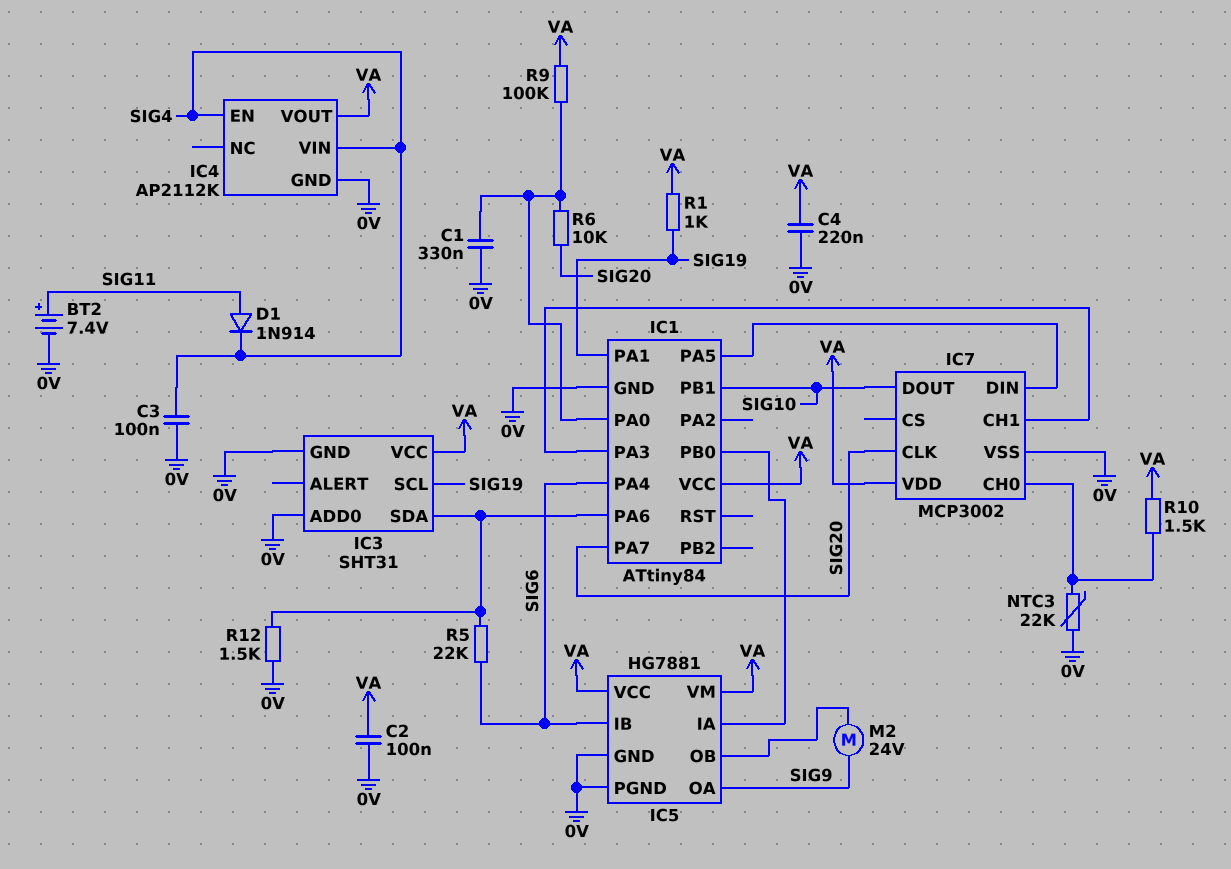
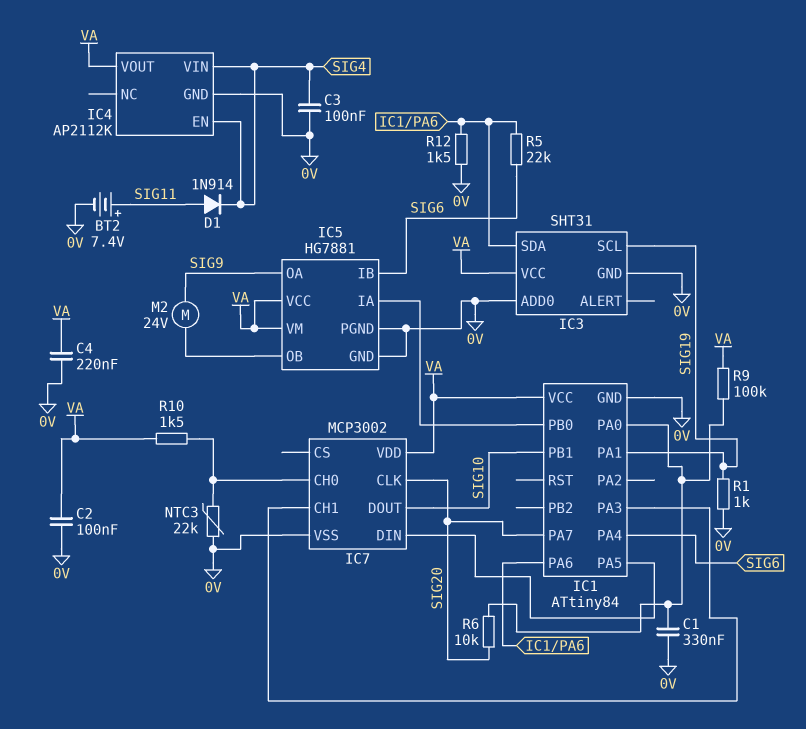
R1: 1k (SIG19, VA) -> 1k (0V, SIG19)

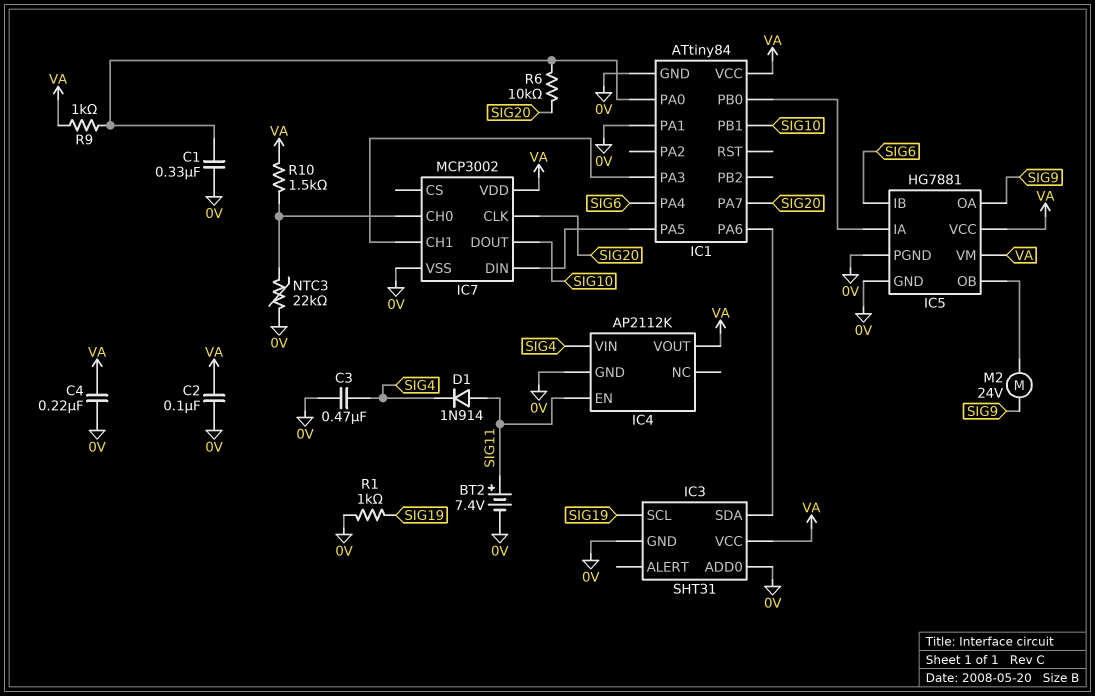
C3: 100nF (0V, SIG4) -> 470nF (0V, SIG4)
IC1 pin PA1: SIG19 -> 0V
IC4 pin EN: SIG4 -> SIG11
R5: 22k (IC1/PA6, SIG6) -> none
R9: 100k (IC1/PA0, VA) -> 1k (IC1/PA0, VA)
R12: 1.5k (0V, IC1/PA6) -> none

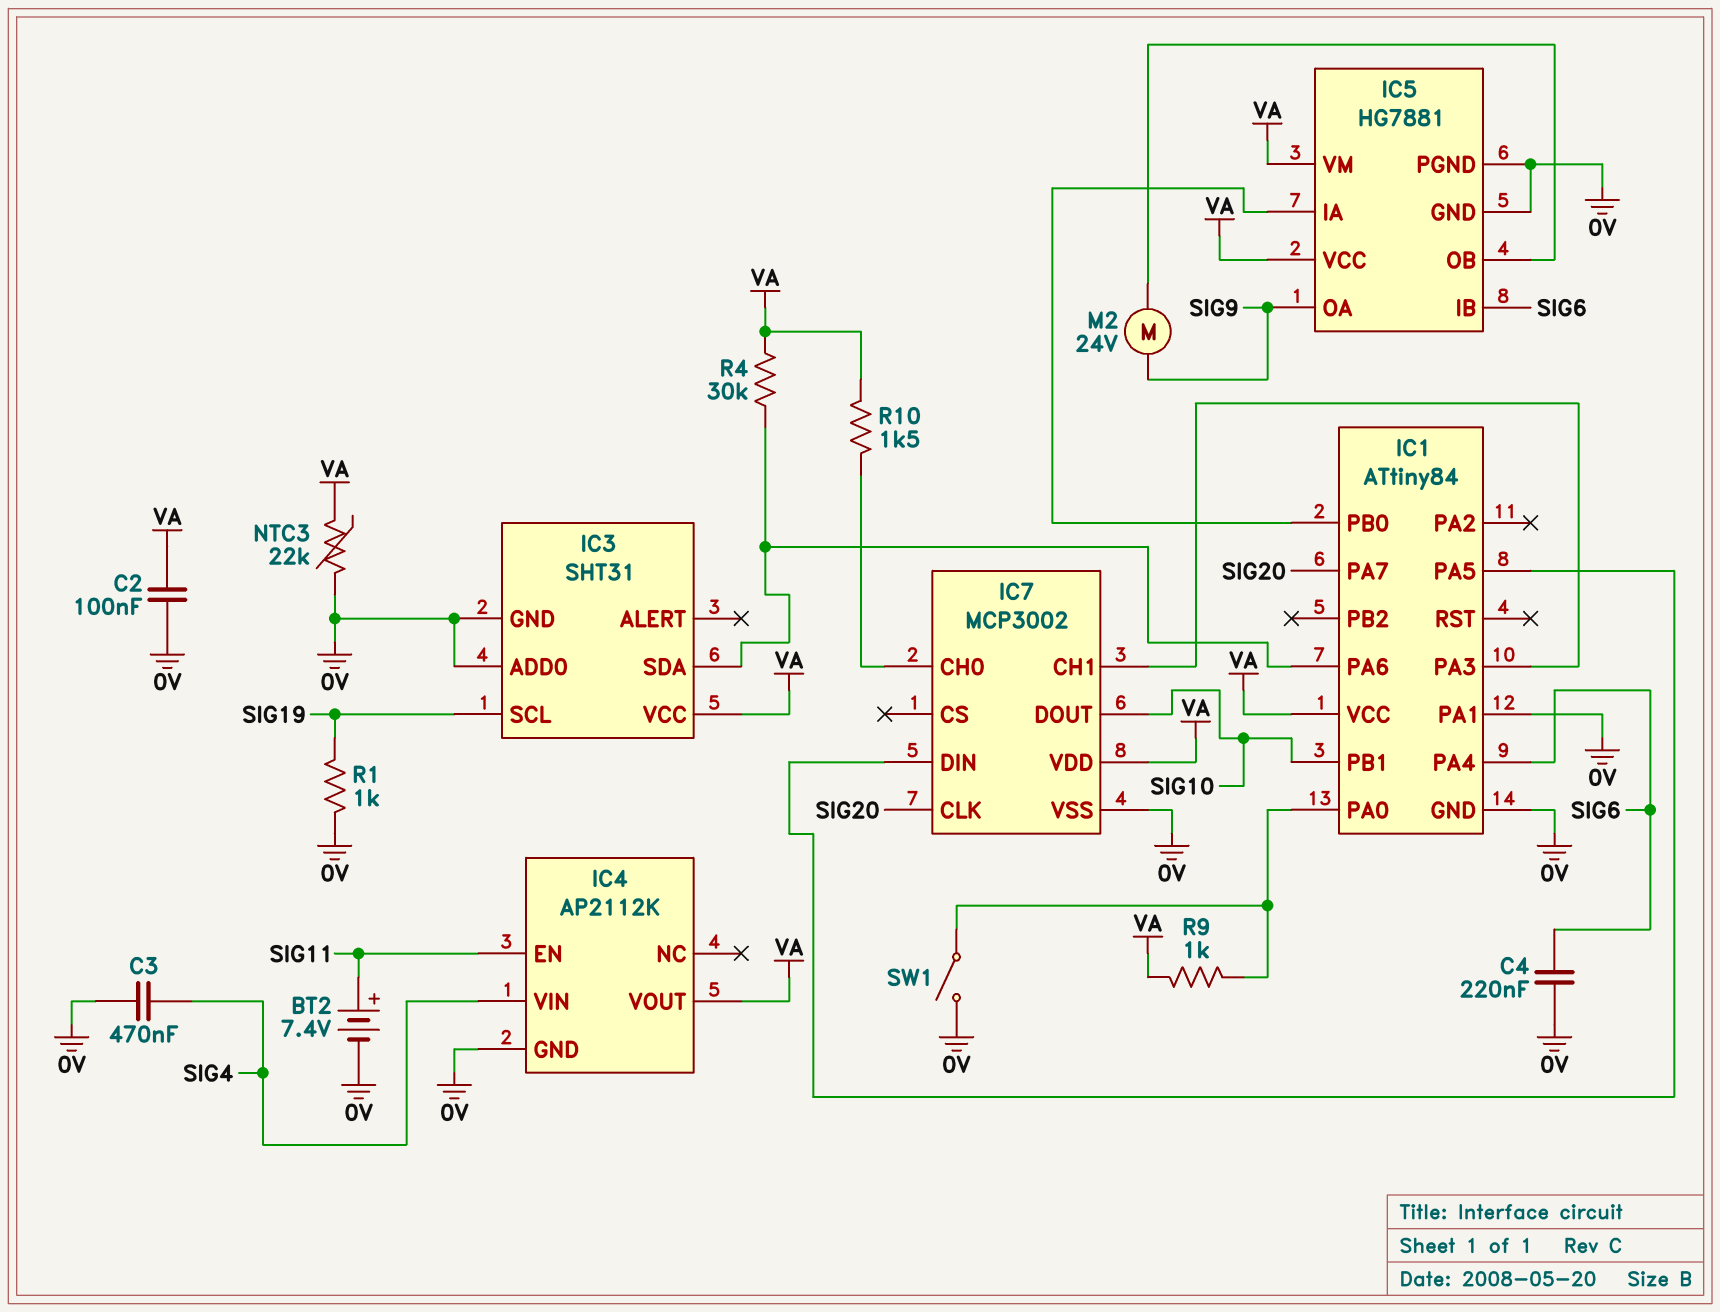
C1: 330nF (0V, IC1/PA0) -> none
C4: 220nF (0V, VA) -> 220nF (0V, SIG6)
D1: diode 1N914 (A SIG11, K SIG4) -> none
NTC3: 22k (0V, IC7/CH0) -> 22k (0V, VA)
R4: none -> 30k (IC1/PA6, VA)
R6: 10k (IC1/PA0, SIG20) -> none
SW1: none -> switch (0V, IC1/PA0)

